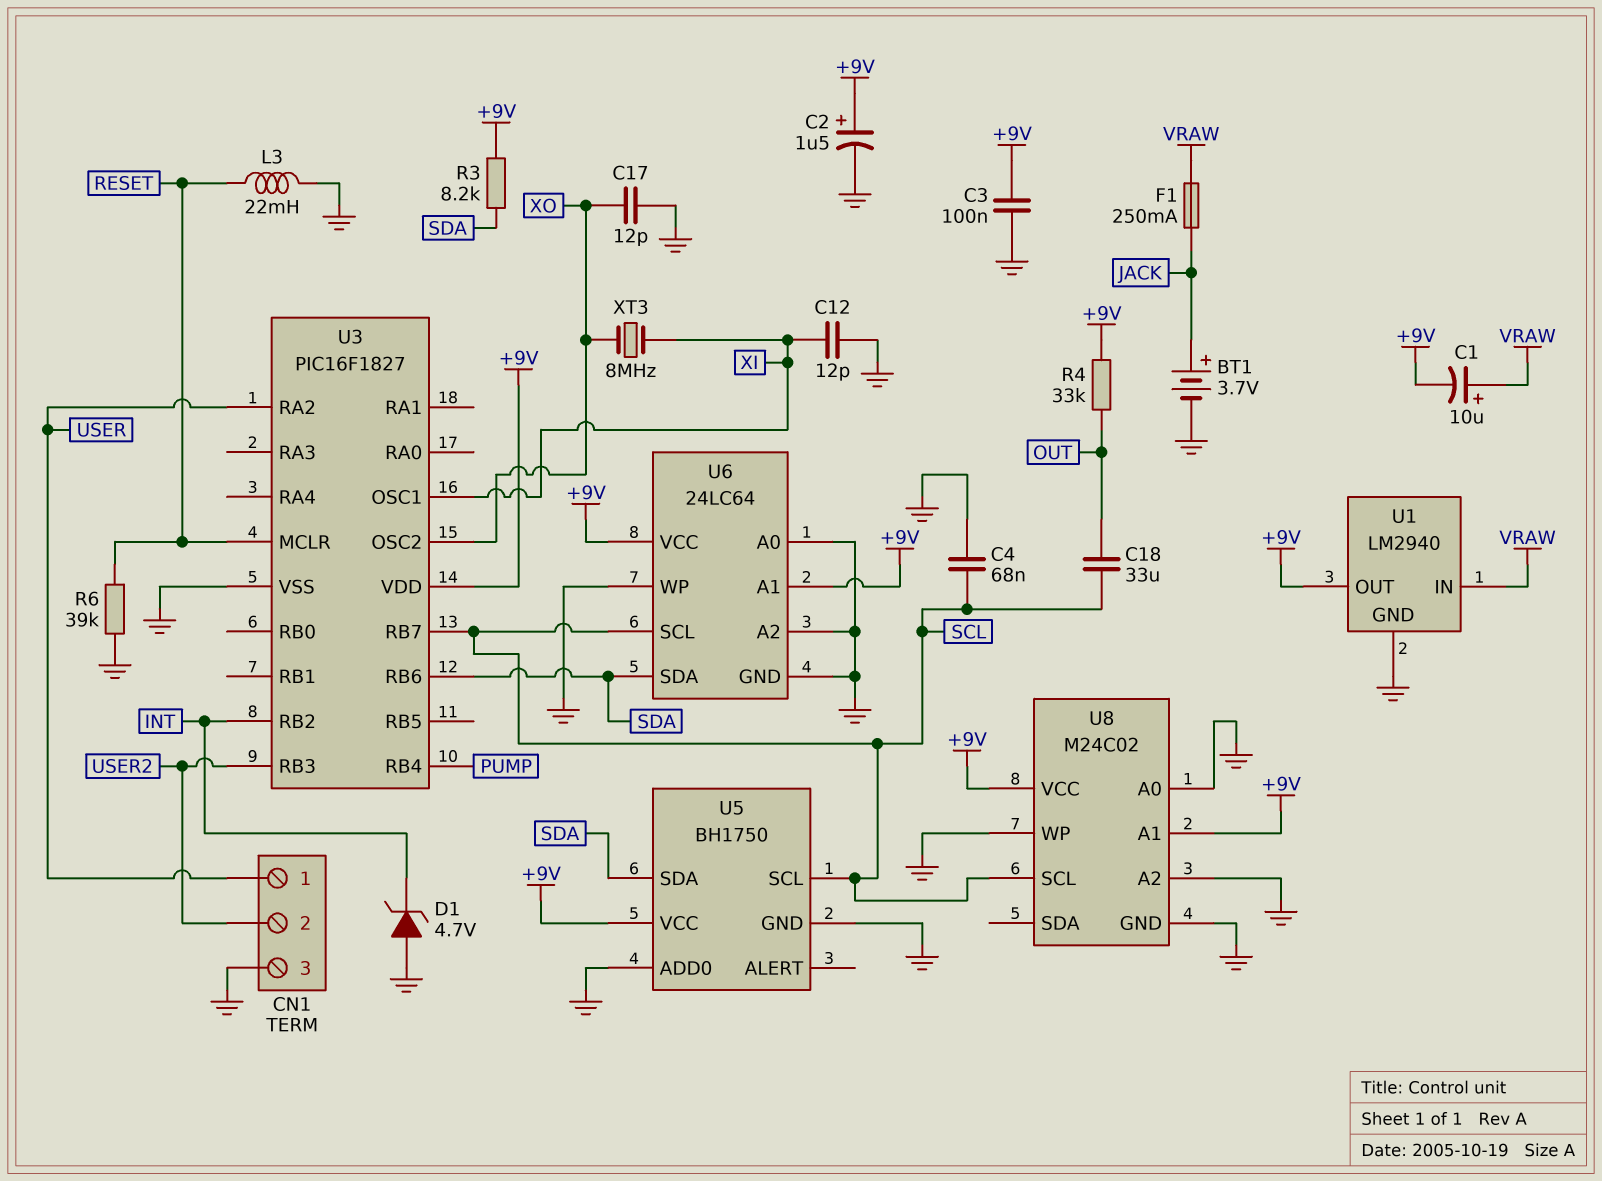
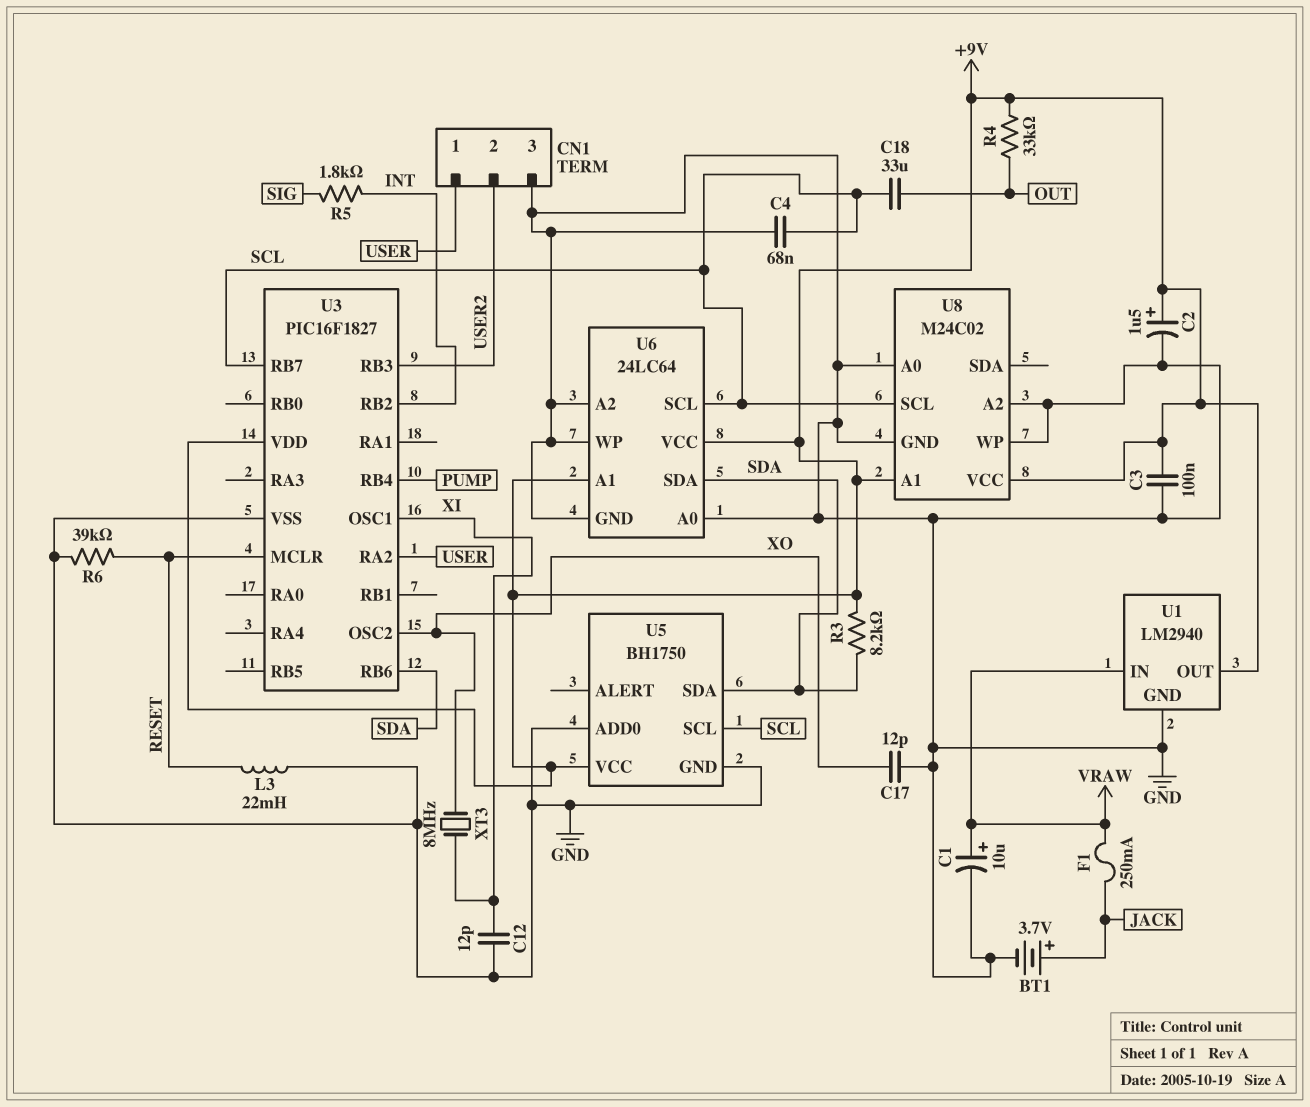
C1: 10uF (plus VRAW, minus +9V) -> 10uF (plus VRAW, minus GND)
D1: zener 4.7V (A GND, K INT) -> none
R5: none -> 1.8k (INT, SIG)

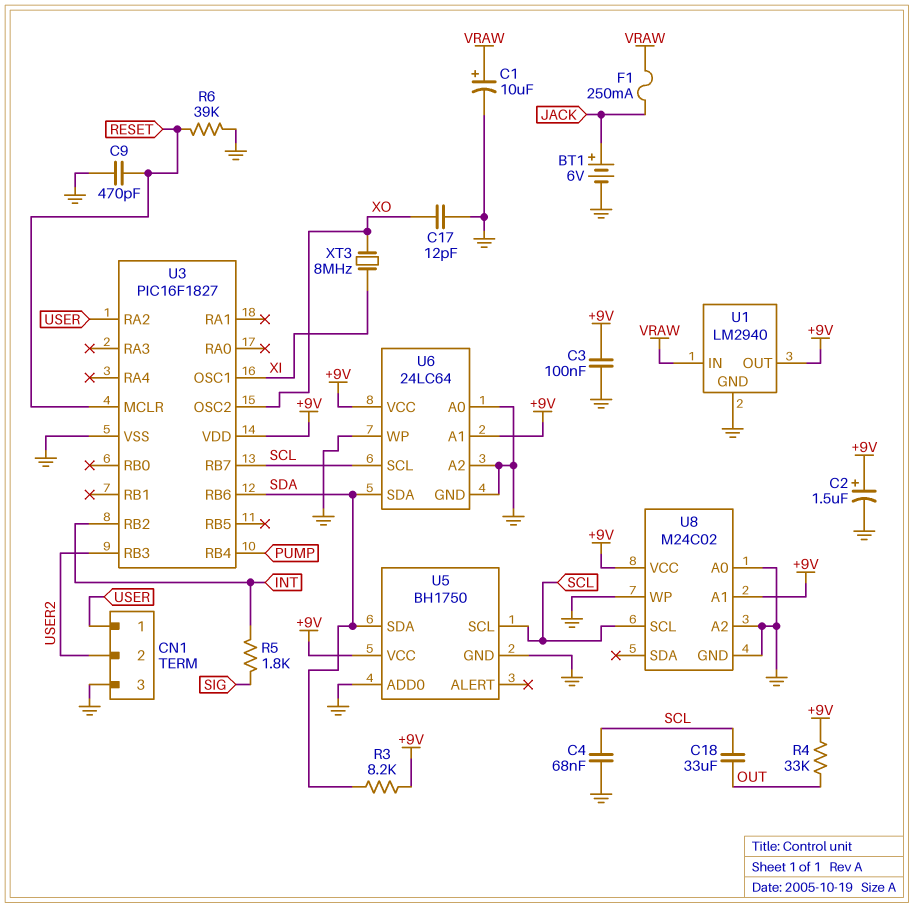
BT1: 3.7V (plus JACK, minus GND) -> 6V (plus JACK, minus GND)
C9: none -> 470pF (GND, RESET)
C12: 12pF (GND, XI) -> none
L3: 22mH (GND, RESET) -> none

